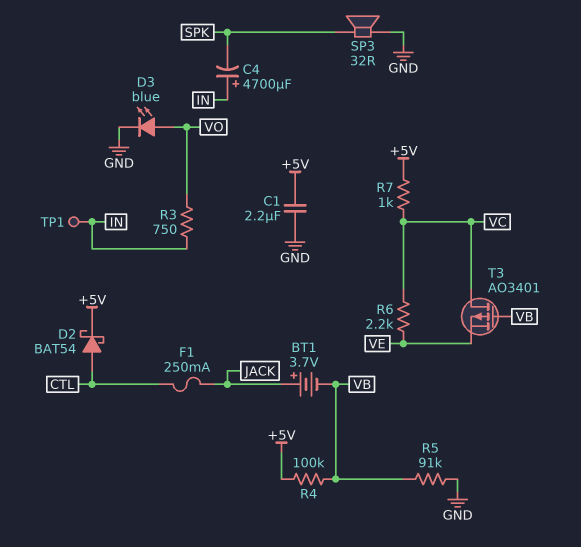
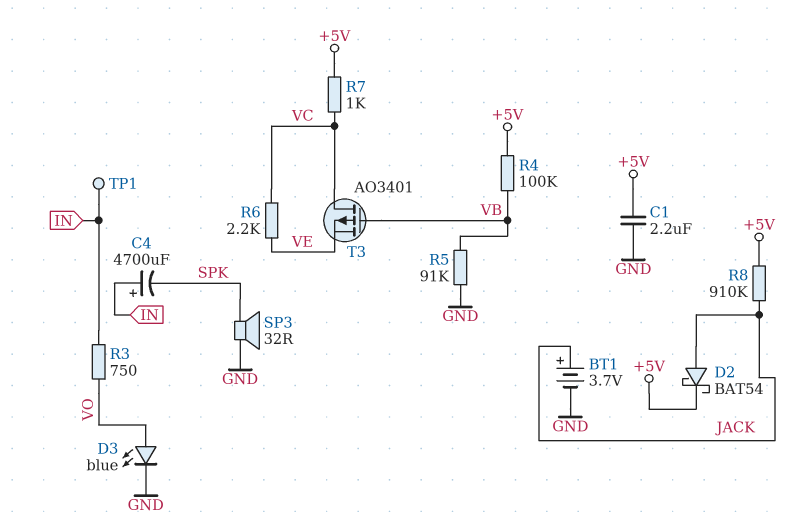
BT1: 3.7V (plus JACK, minus VB) -> 3.7V (plus JACK, minus GND)
D2: schottky BAT54 (A CTL, K +5V) -> schottky BAT54 (A JACK, K +5V)
F1: 250mA (CTL, JACK) -> none
R8: none -> 910k (+5V, JACK)

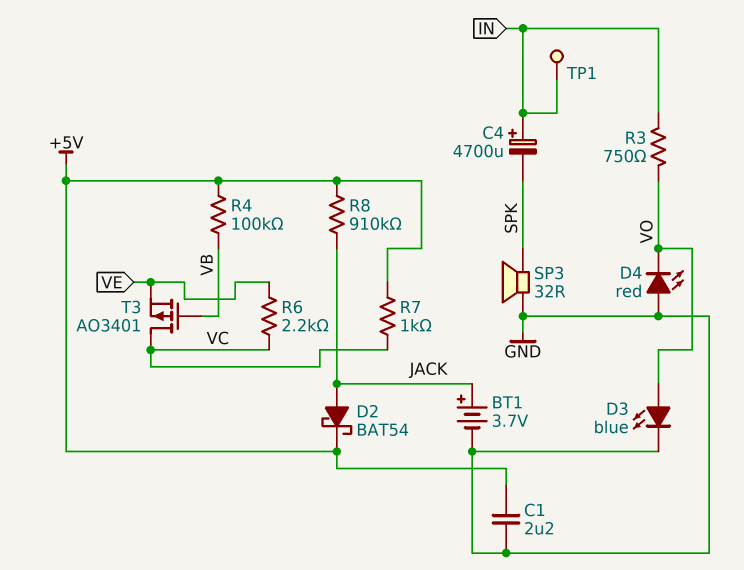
D4: none -> LED red (A GND, K VO)
R5: 91k (GND, VB) -> none

